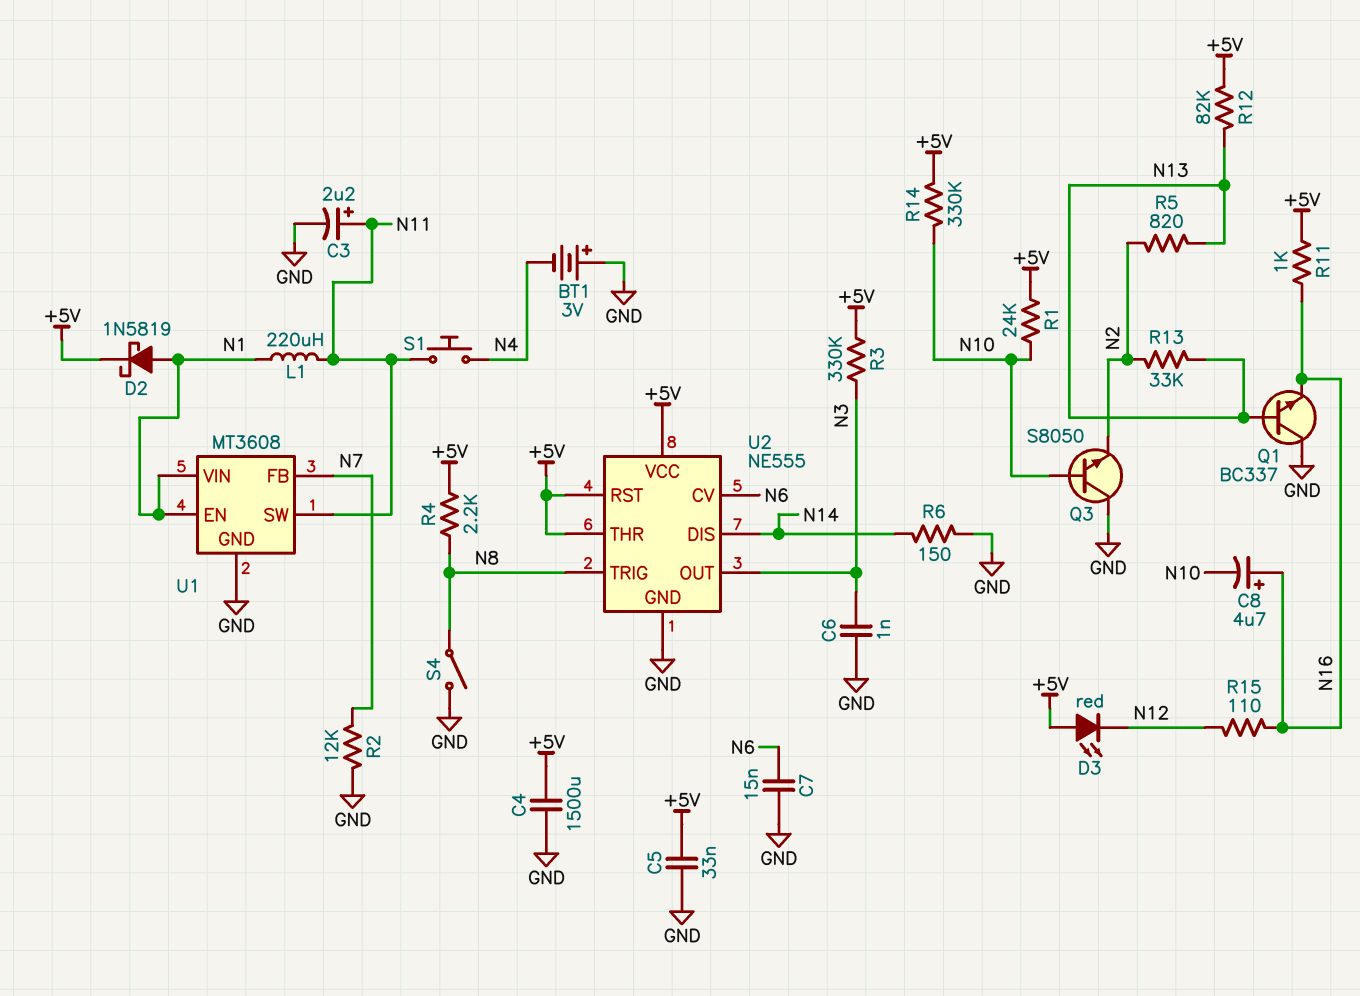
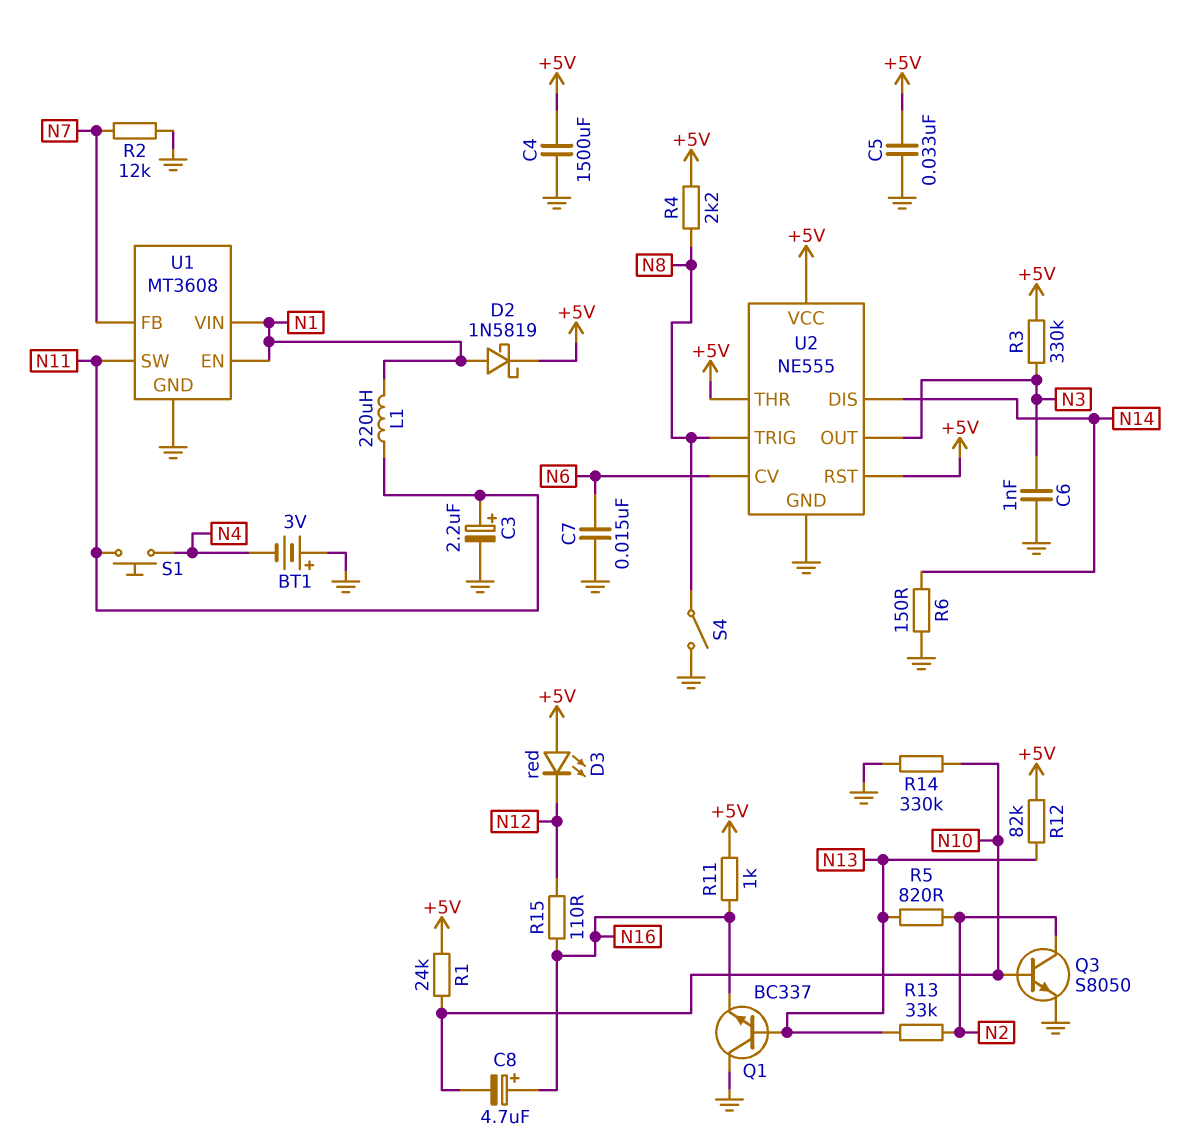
Q3: NPN S8050 (B N10, C GND, E N2) -> NPN S8050 (B N10, C N2, E GND)
R14: 330k (+5V, N10) -> 330k (GND, N10)

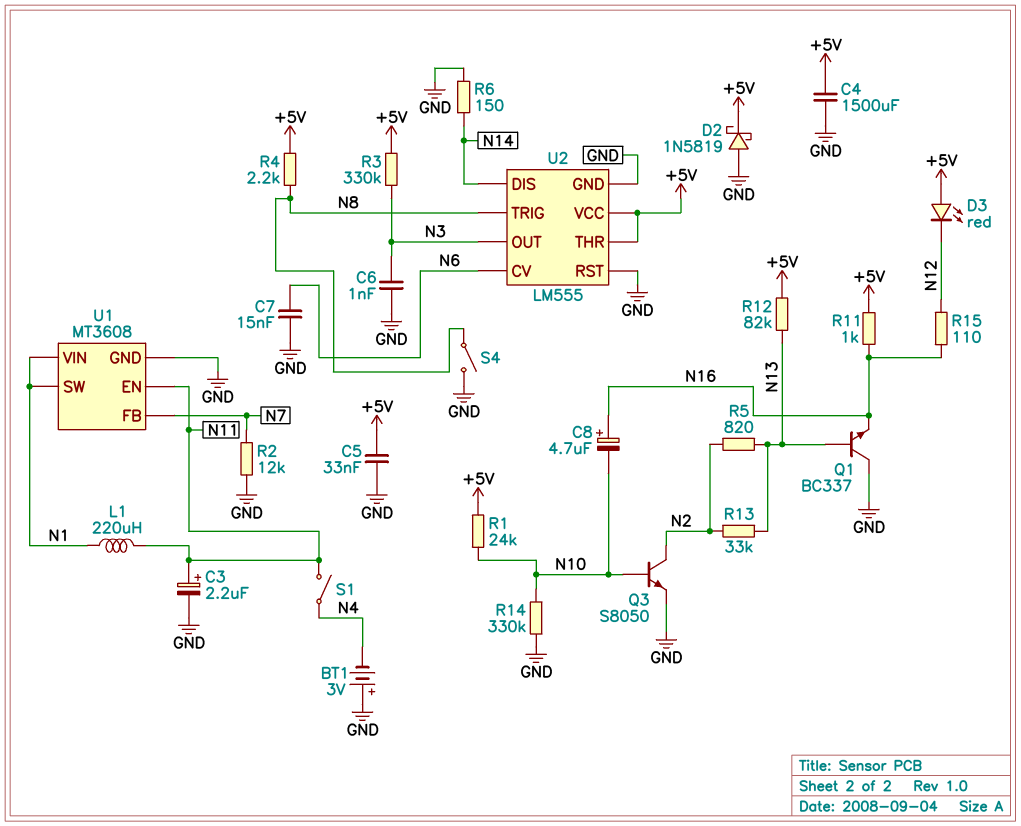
D2: schottky 1N5819 (A N1, K +5V) -> schottky 1N5819 (A GND, K +5V)
S1: button (N4, N11) -> switch (N4, N11)
U1 pin EN: N1 -> N11
U1 pin SW: N11 -> N1
U2: NE555 -> LM555
U2 pin RST: +5V -> GND

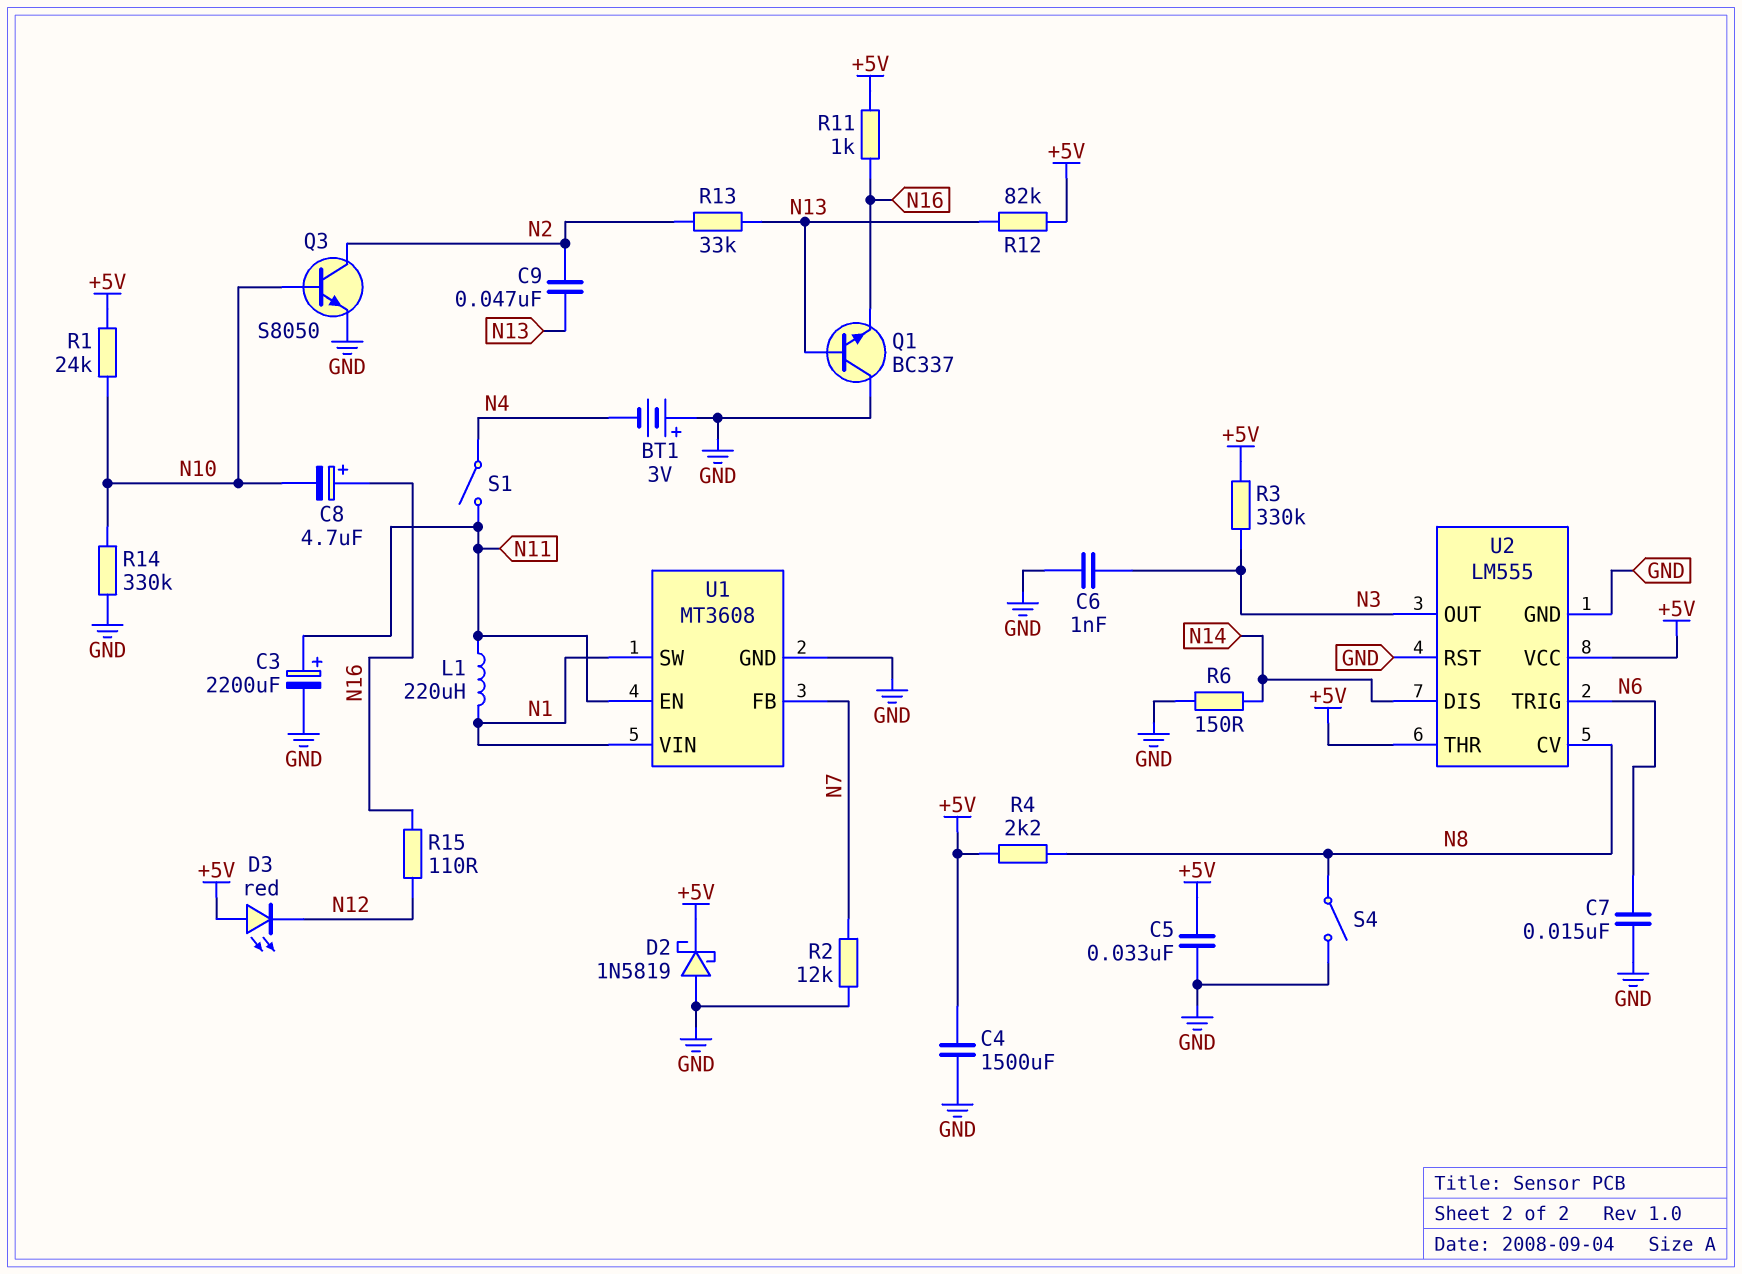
C3: 2.2uF (plus N11, minus GND) -> 2200uF (plus N11, minus GND)
C9: none -> 47nF (N2, N13)
R5: 820 (N2, N13) -> none
U2 pin CV: N6 -> N8
U2 pin TRIG: N8 -> N6

